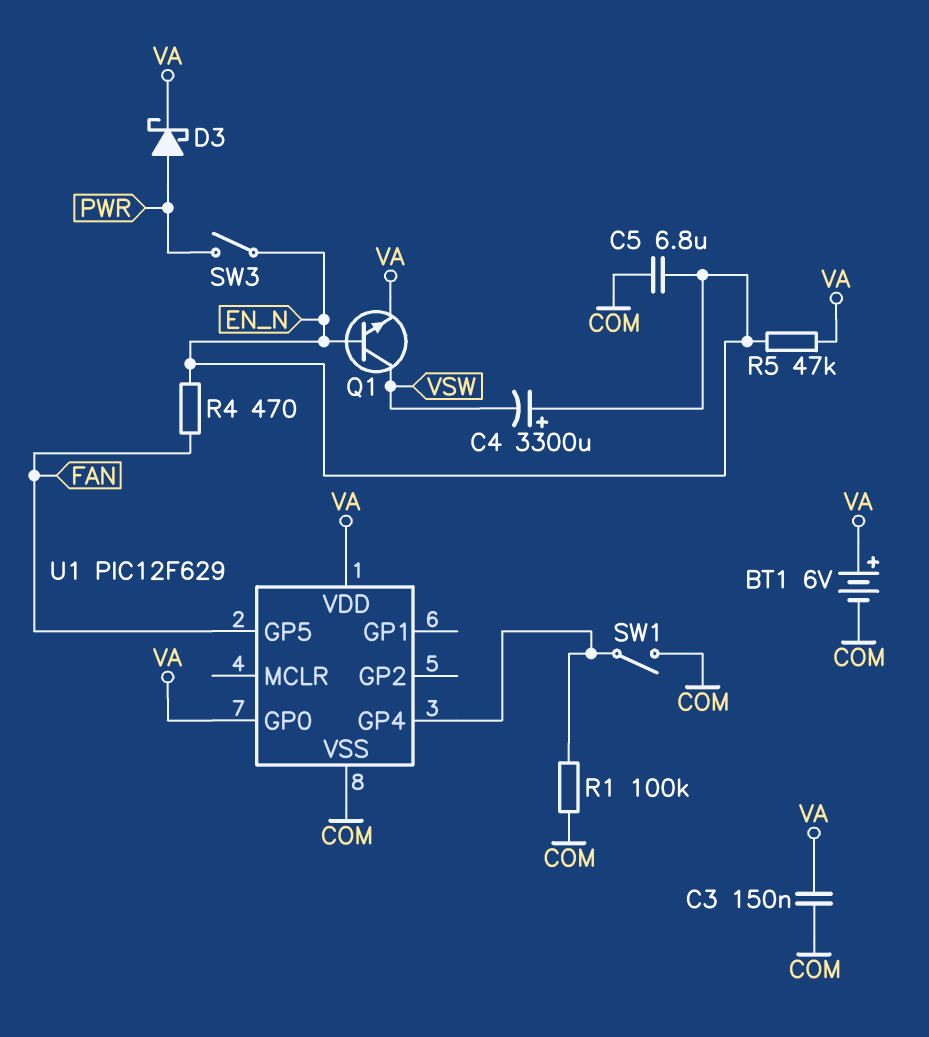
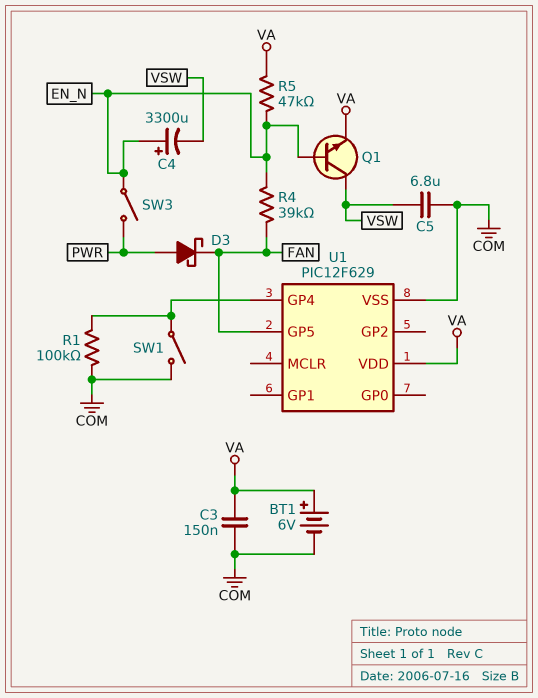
C5: 6.8uF (COM, EN_N) -> 6.8uF (COM, VSW)
D3: schottky (A PWR, K VA) -> schottky (A PWR, K FAN)
R4: 470 (EN_N, FAN) -> 39k (EN_N, FAN)
U1 pin GP0: VA -> none

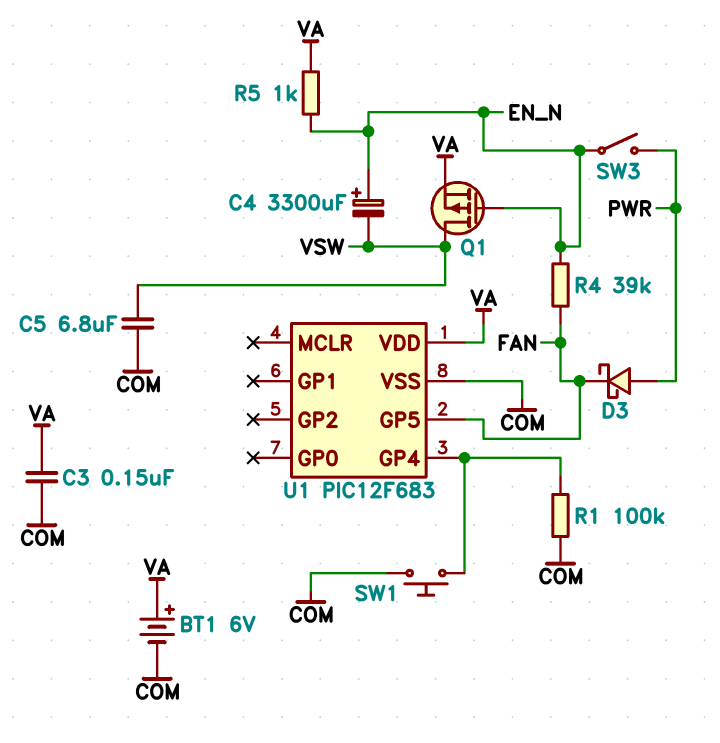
Q1: NPN (B EN_N, C VSW, E VA) -> PMOS (G EN_N, D VSW, S VA)
R5: 47k (EN_N, VA) -> 1k (EN_N, VA)
SW1: switch (COM, U1/GP4) -> button (COM, U1/GP4)
U1: PIC12F629 -> PIC12F683

